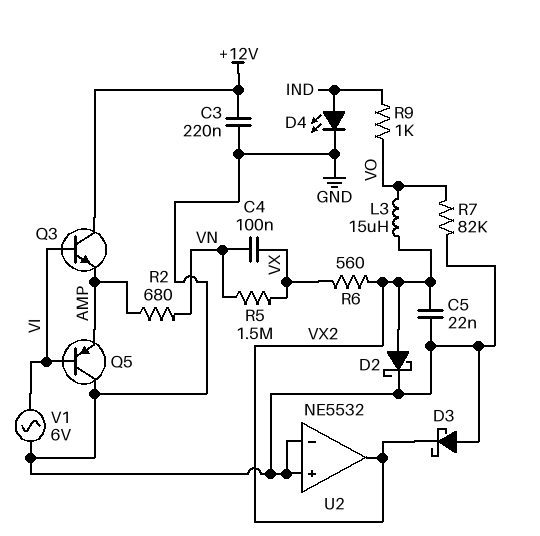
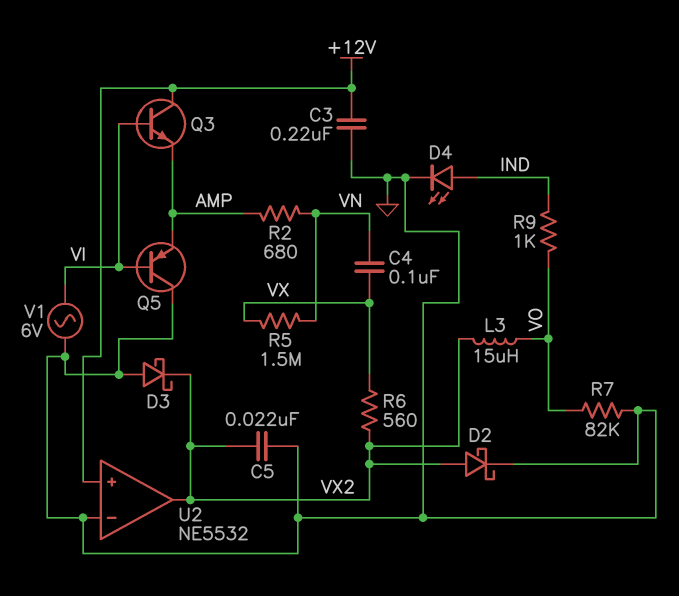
U2 pin in+: GND -> +12V

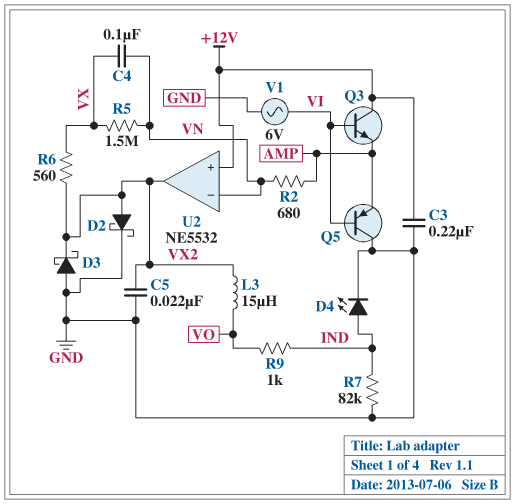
R7: 82k (GND, VO) -> 82k (GND, IND)
U2 pin in-: GND -> VN

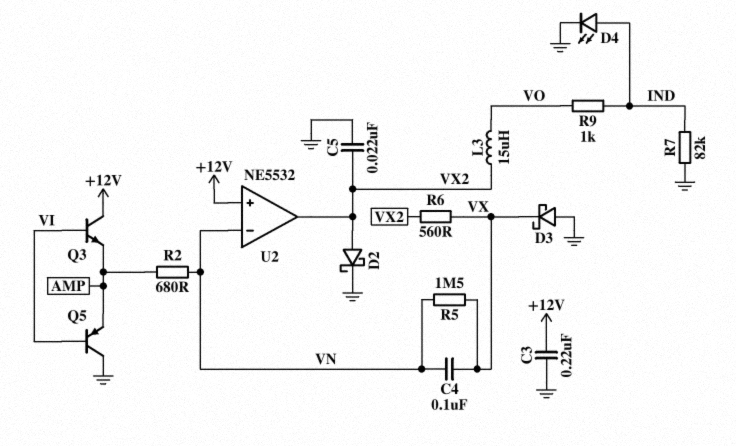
D3: schottky (A GND, K VX2) -> schottky (A GND, K VX)
V1: AC 6V (GND, VI) -> none

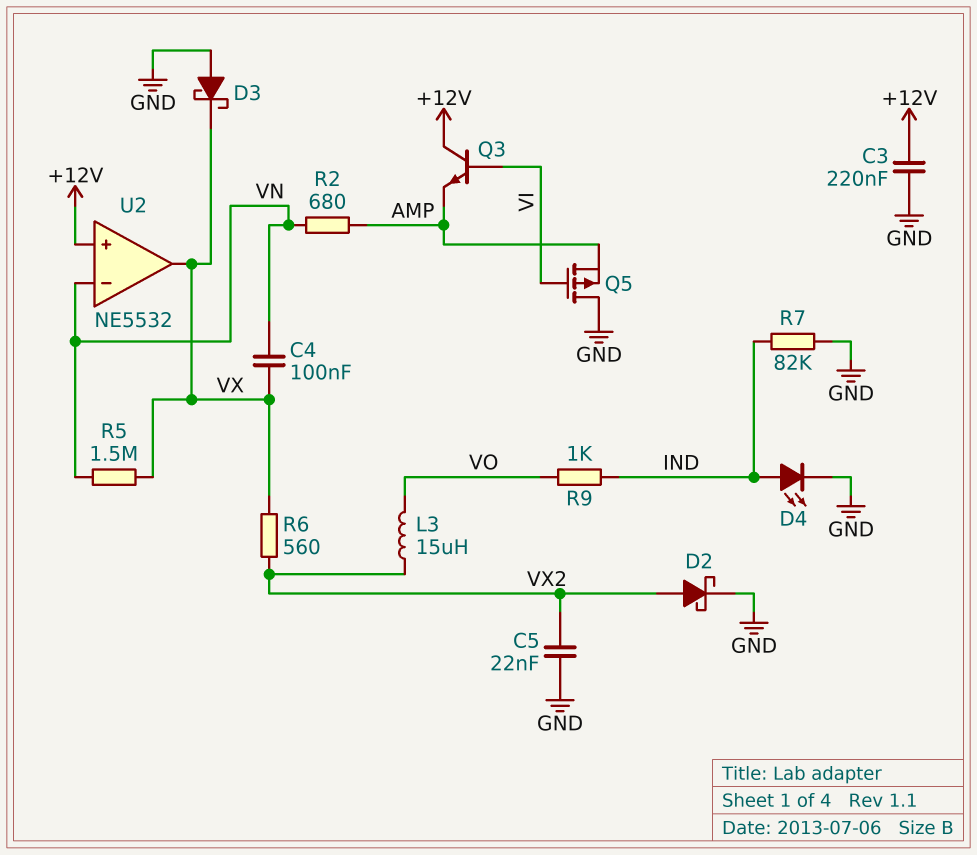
Q5: PNP (B VI, C GND, E AMP) -> PMOS (G VI, D GND, S AMP)
U2 pin out: VX2 -> VX

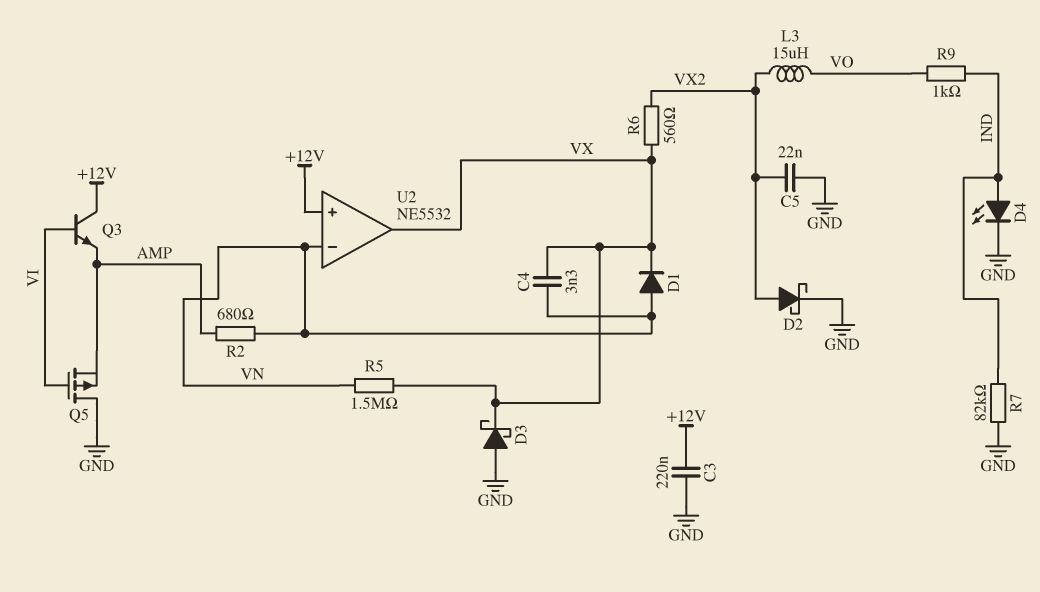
C4: 100nF (VN, VX) -> 3.3nF (VN, VX)
D1: none -> diode (A VN, K VX)

